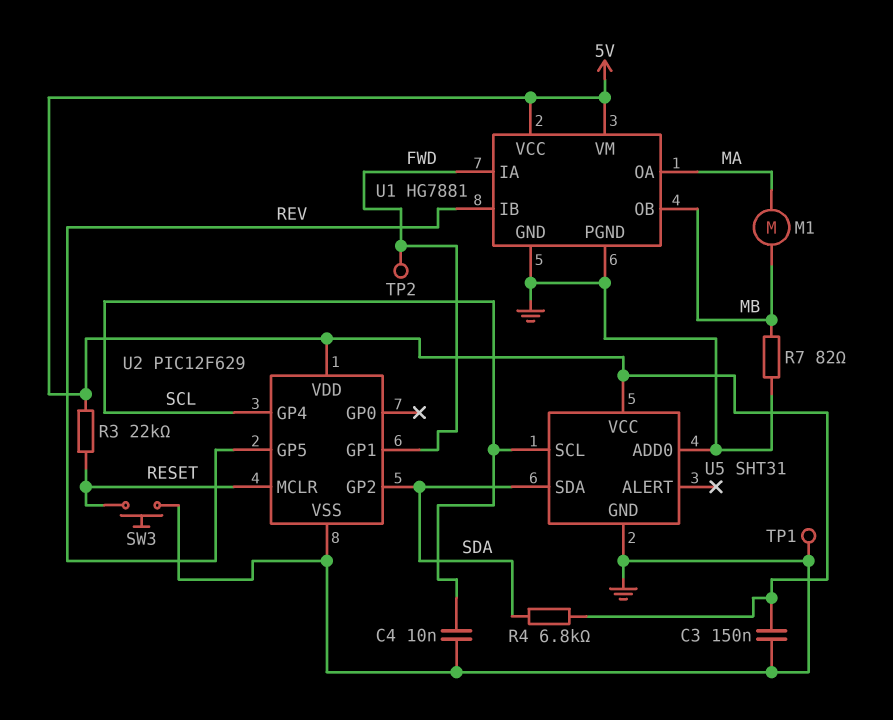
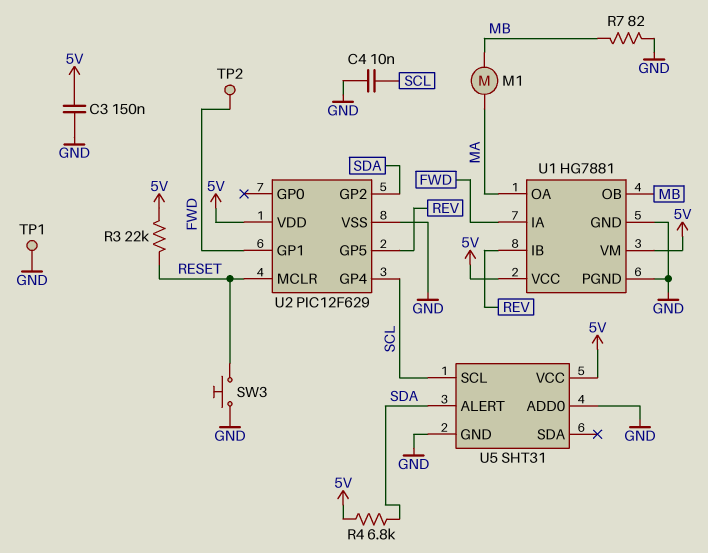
U5 pin ALERT: none -> SDA
U5 pin SDA: SDA -> none

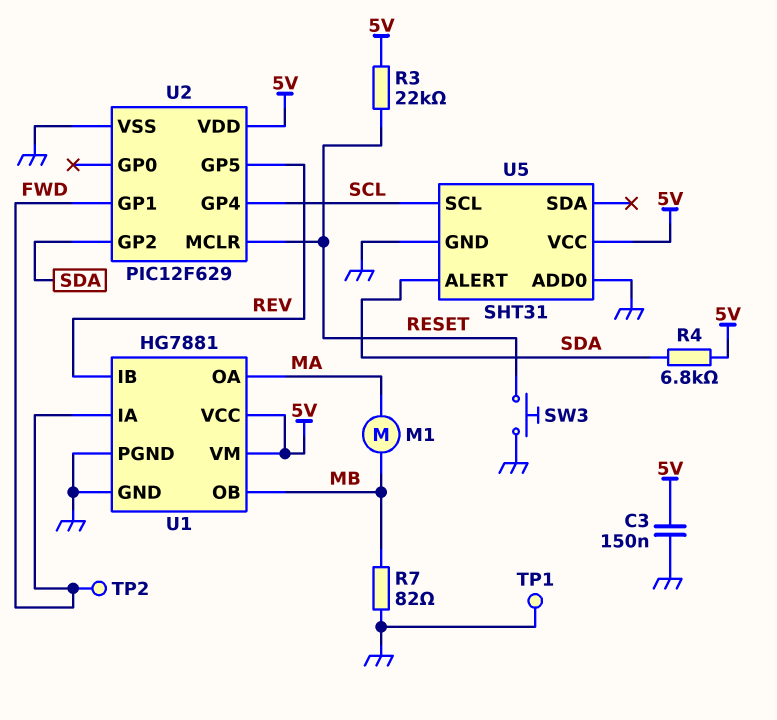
C4: 10nF (GND, SCL) -> none

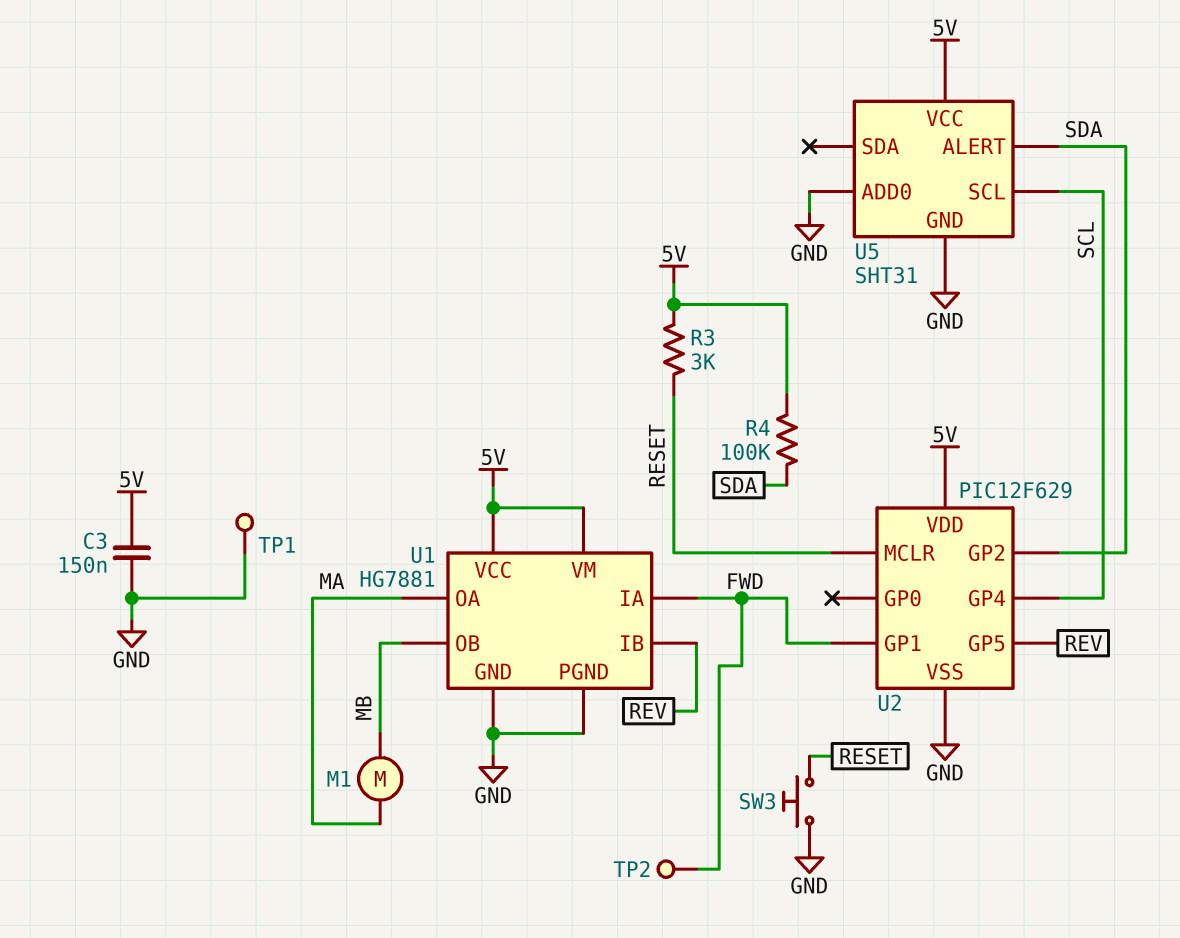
R3: 22k (5V, RESET) -> 3k (5V, RESET)
R4: 6.8k (5V, SDA) -> 100k (5V, SDA)
R7: 82 (GND, MB) -> none

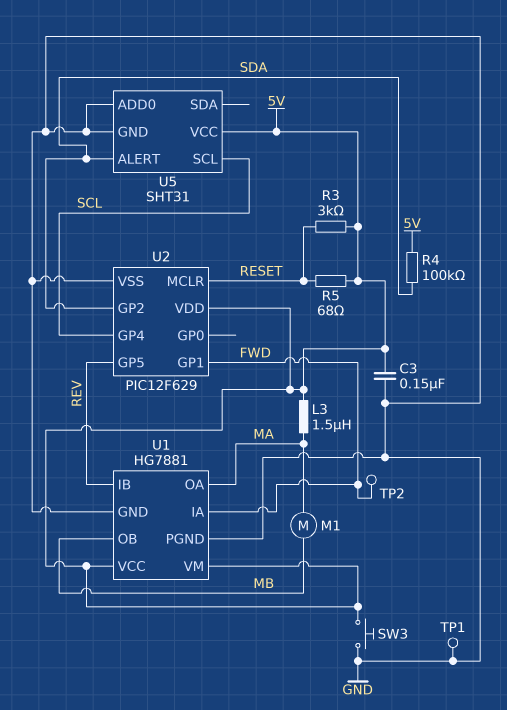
L3: none -> 1.5uH (5V, MA)
R5: none -> 68 (5V, RESET)
SW3: button (GND, RESET) -> button (5V, GND)

